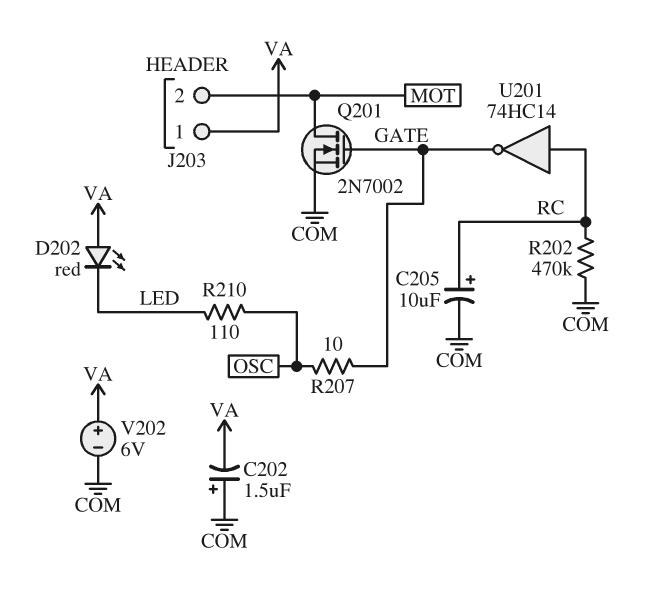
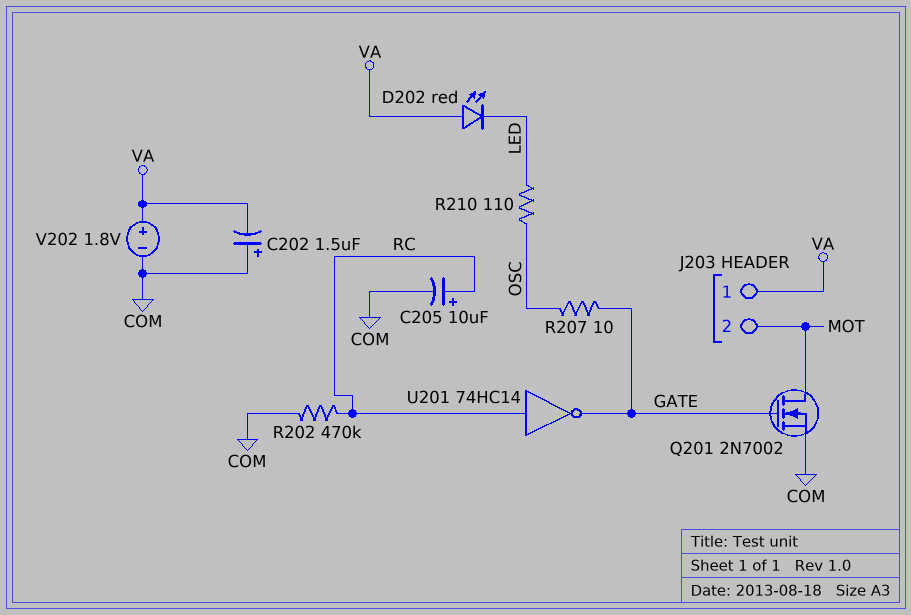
V202: 6V (plus VA, minus COM) -> 1.8V (plus VA, minus COM)

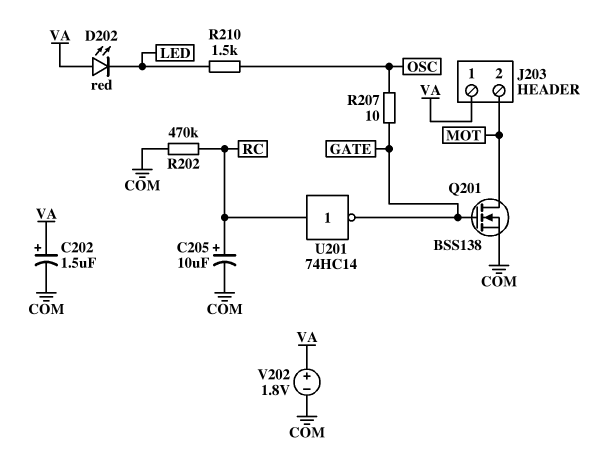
C202: 1.5uF (plus COM, minus VA) -> 1.5uF (plus VA, minus COM)
Q201: NMOS 2N7002 (G GATE, D MOT, S COM) -> NMOS BSS138 (G GATE, D MOT, S COM)
R210: 110 (LED, OSC) -> 1.5k (LED, OSC)

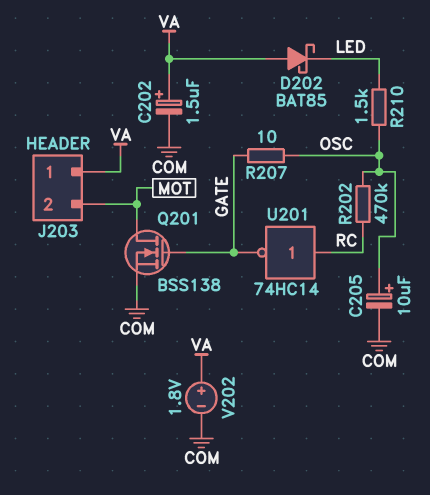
C205: 10uF (plus RC, minus COM) -> 10uF (plus OSC, minus COM)
D202: LED red (A VA, K LED) -> schottky BAT85 (A VA, K LED)
R202: 470k (COM, RC) -> 470k (OSC, RC)

